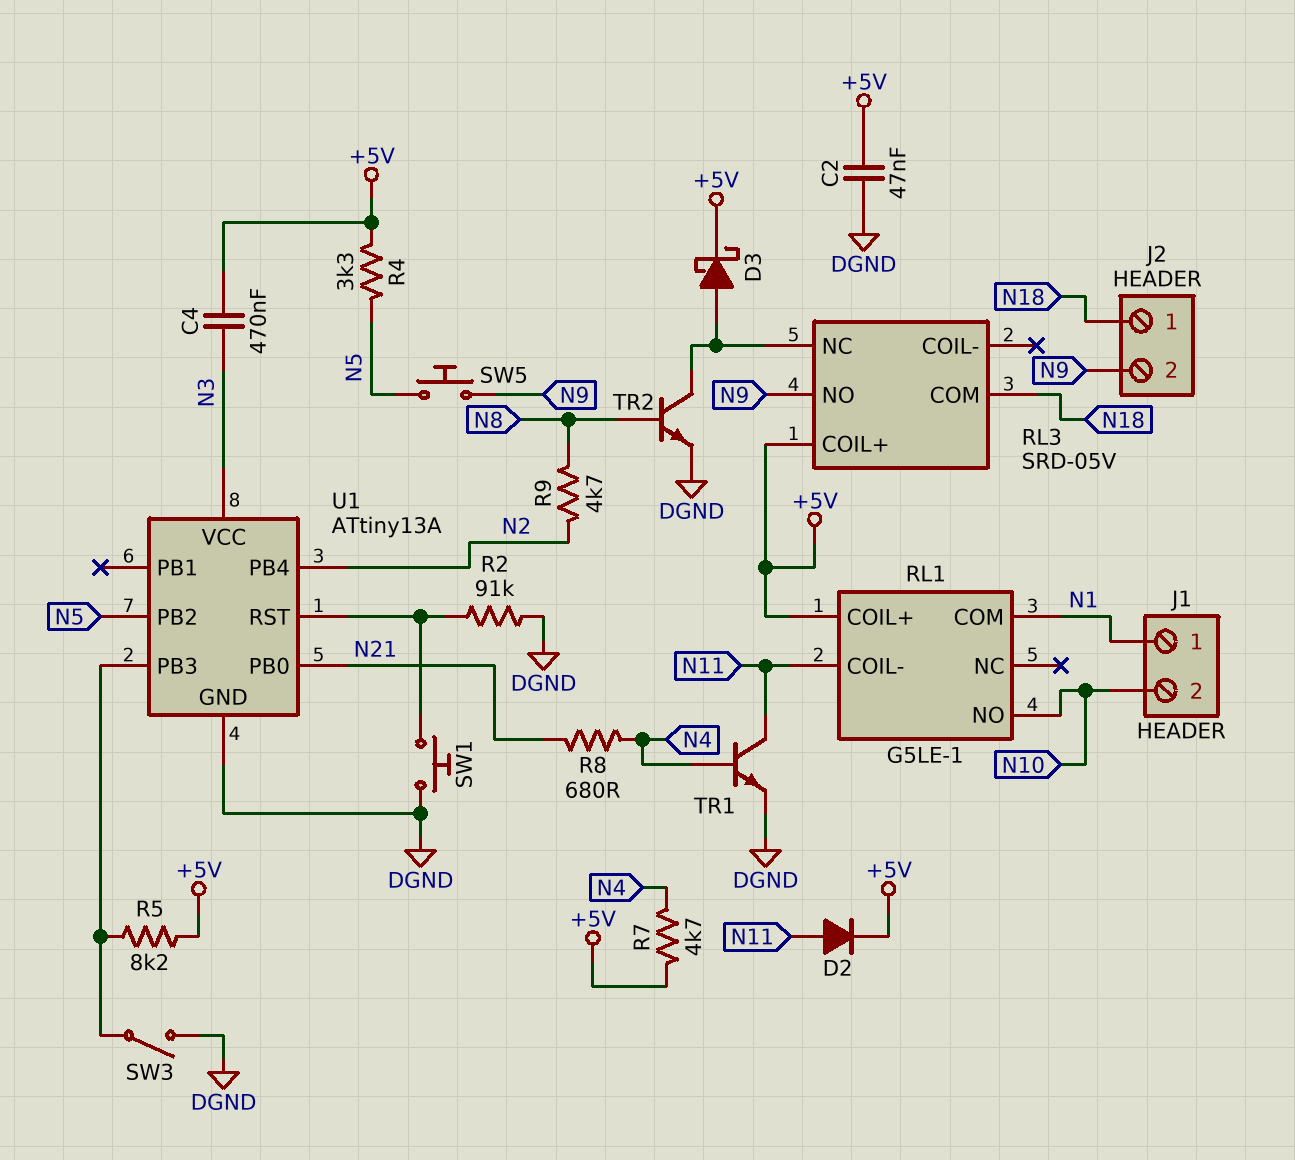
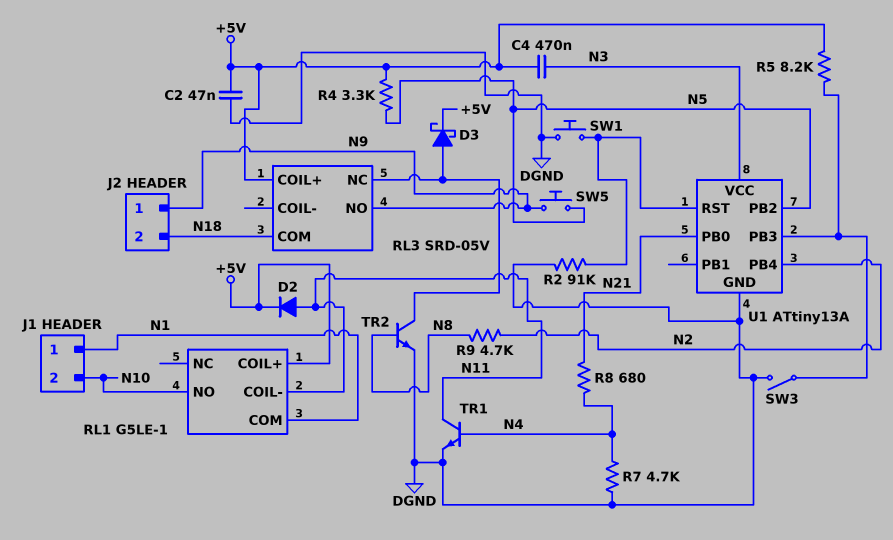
J2 pin 1: N18 -> N9
J2 pin 2: N9 -> N18
R7: 4.7k (+5V, N4) -> 4.7k (DGND, N4)

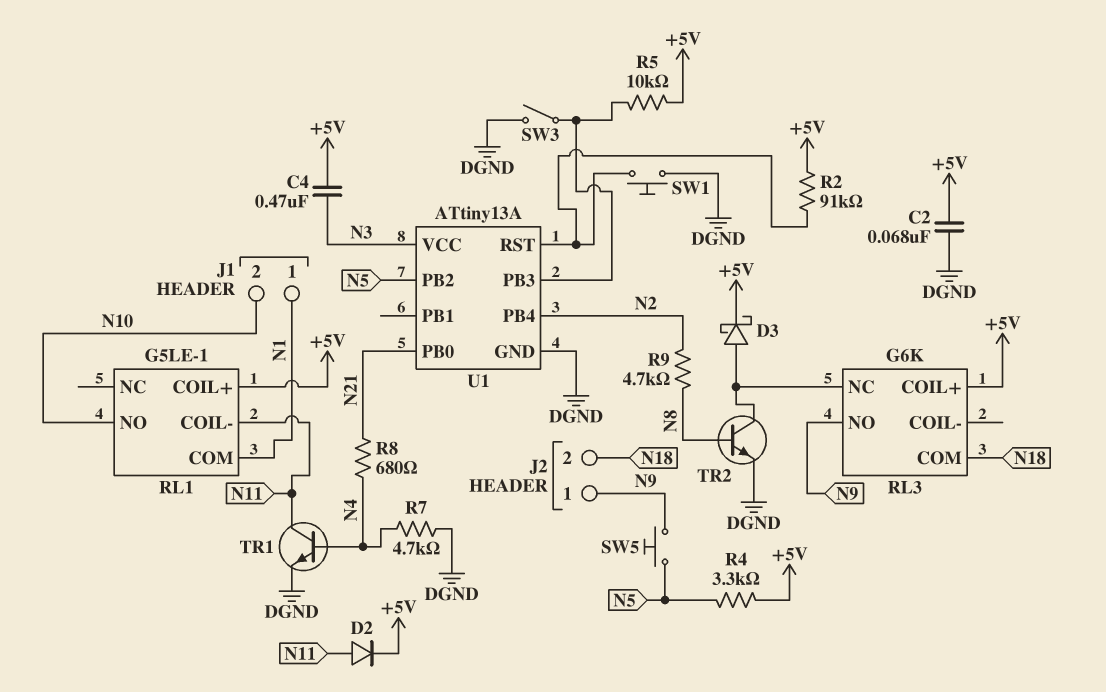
C2: 47nF (+5V, DGND) -> 68nF (+5V, DGND)
R2: 91k (DGND, U1/RST) -> 91k (+5V, U1/RST)
R5: 8.2k (+5V, U1/PB3) -> 10k (+5V, U1/PB3)
RL3: SRD-05V -> G6K

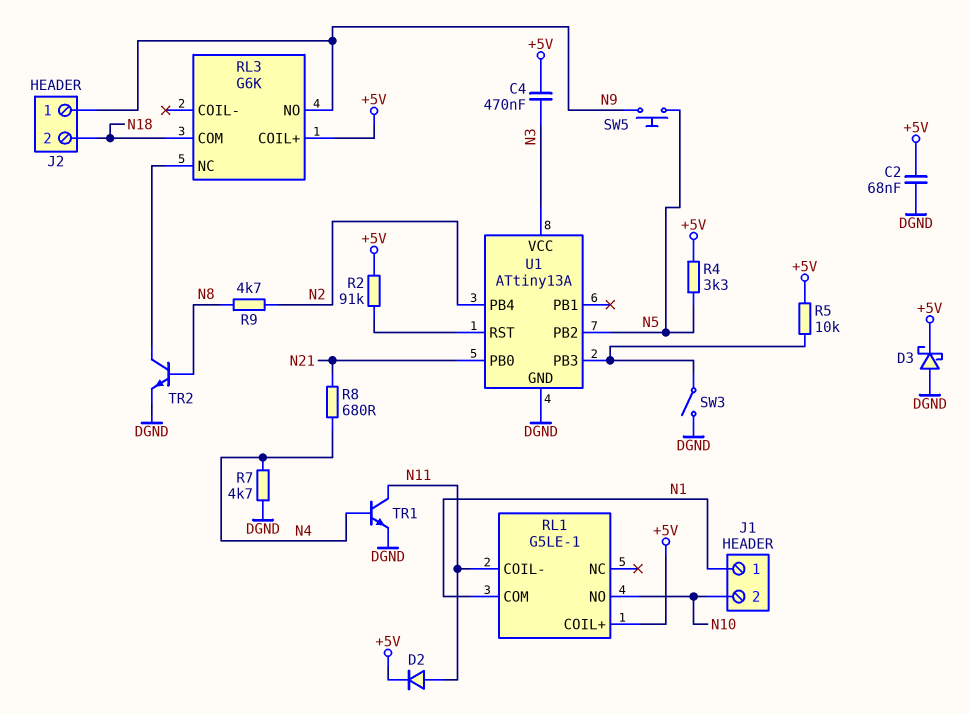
D3: schottky (A RL3/NC, K +5V) -> schottky (A DGND, K +5V)
SW1: button (DGND, U1/RST) -> none

